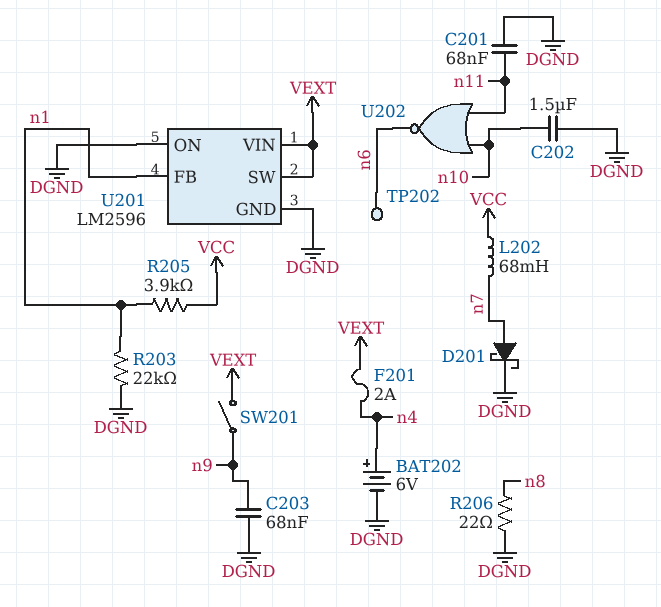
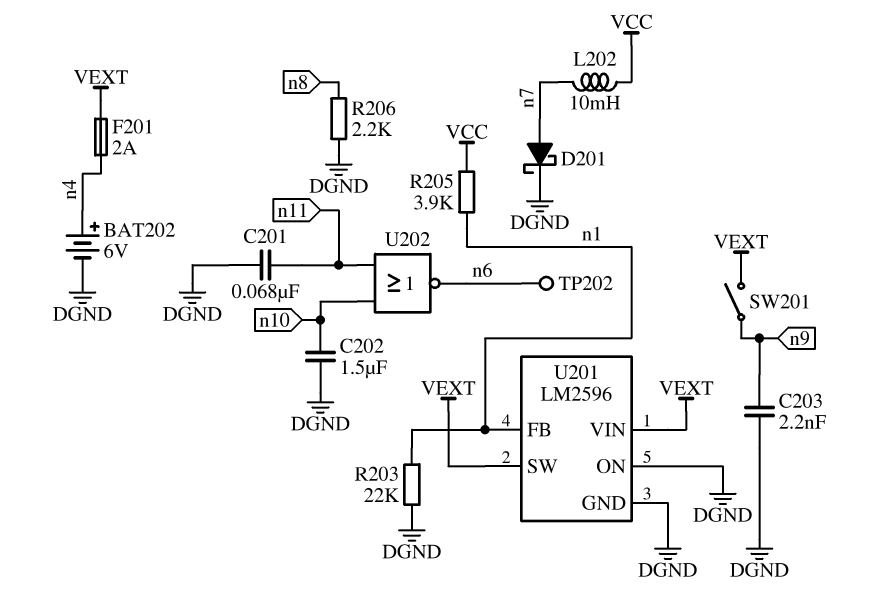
C203: 68nF (DGND, n9) -> 2.2nF (DGND, n9)
L202: 68mH (VCC, n7) -> 10mH (VCC, n7)
R206: 22 (DGND, n8) -> 2.2k (DGND, n8)

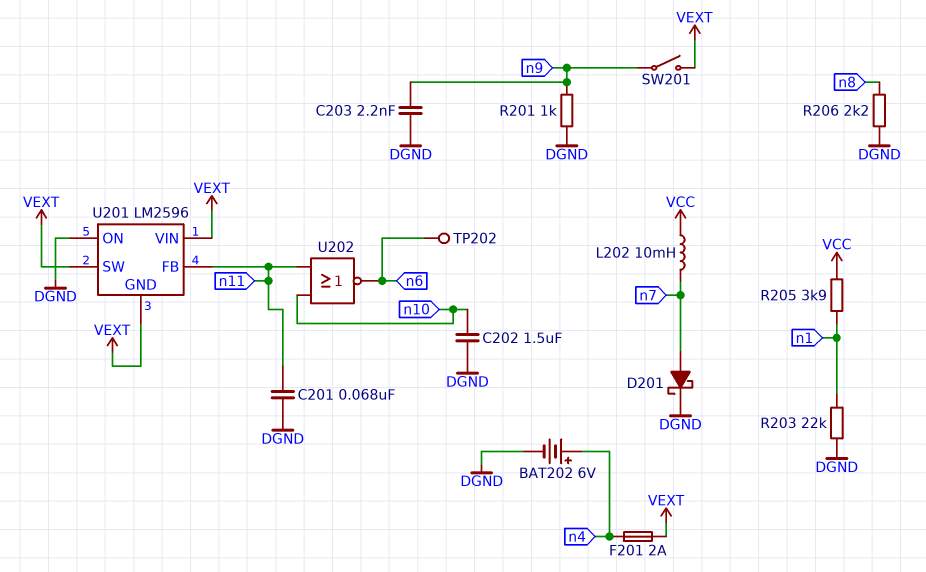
R201: none -> 1k (DGND, n9)
U201 pin FB: n1 -> n11
U201 pin GND: DGND -> VEXT

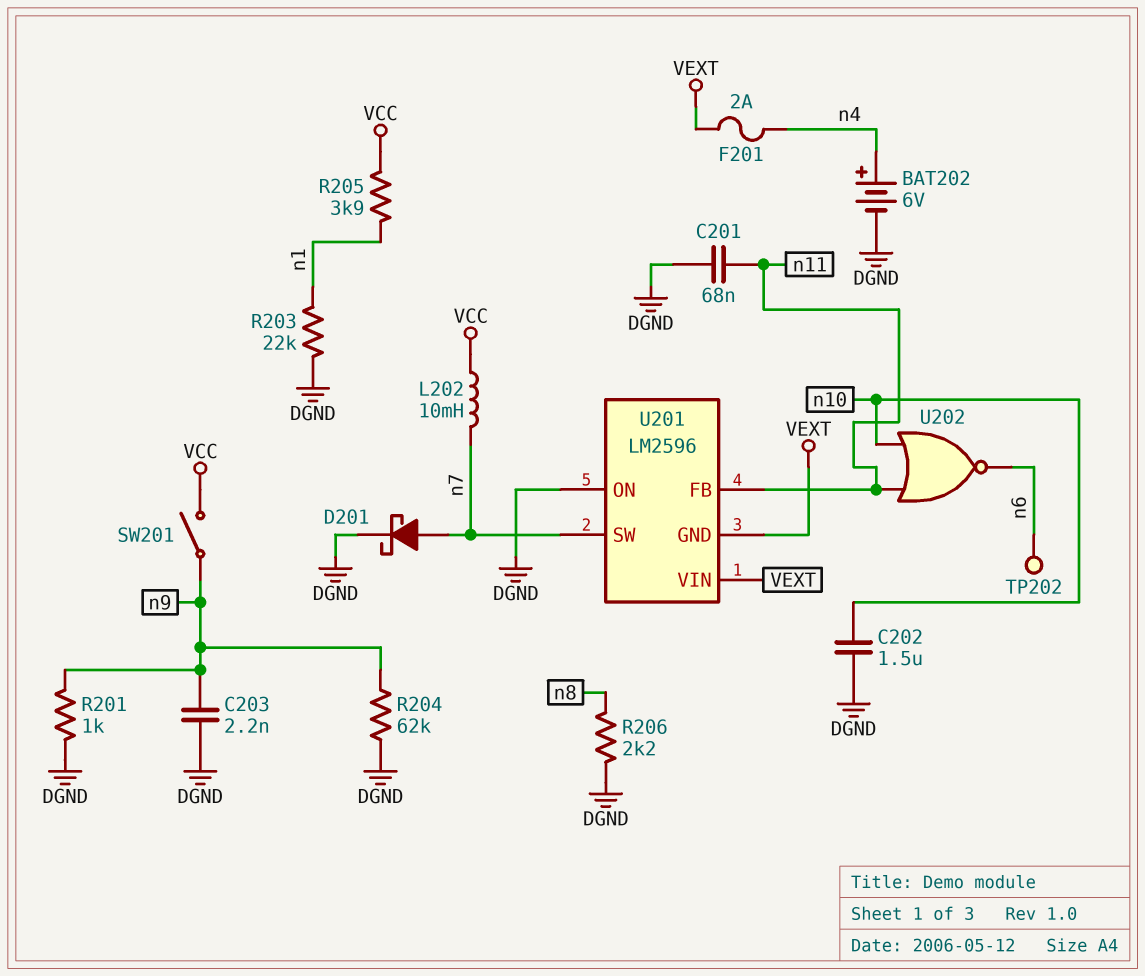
R204: none -> 62k (DGND, n9)
SW201: switch (VEXT, n9) -> switch (VCC, n9)
U201 pin SW: VEXT -> n7

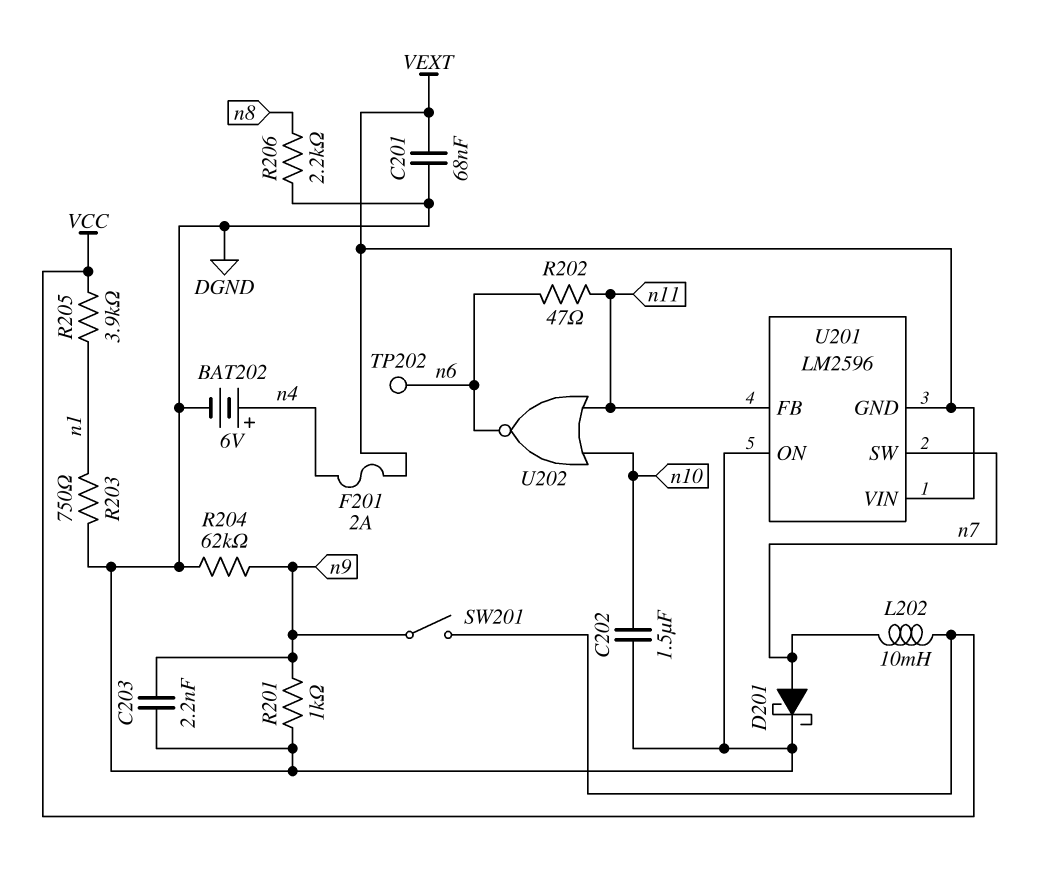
C201: 68nF (DGND, n11) -> 68nF (DGND, VEXT)
R202: none -> 47 (n6, n11)
R203: 22k (DGND, n1) -> 750 (DGND, n1)

